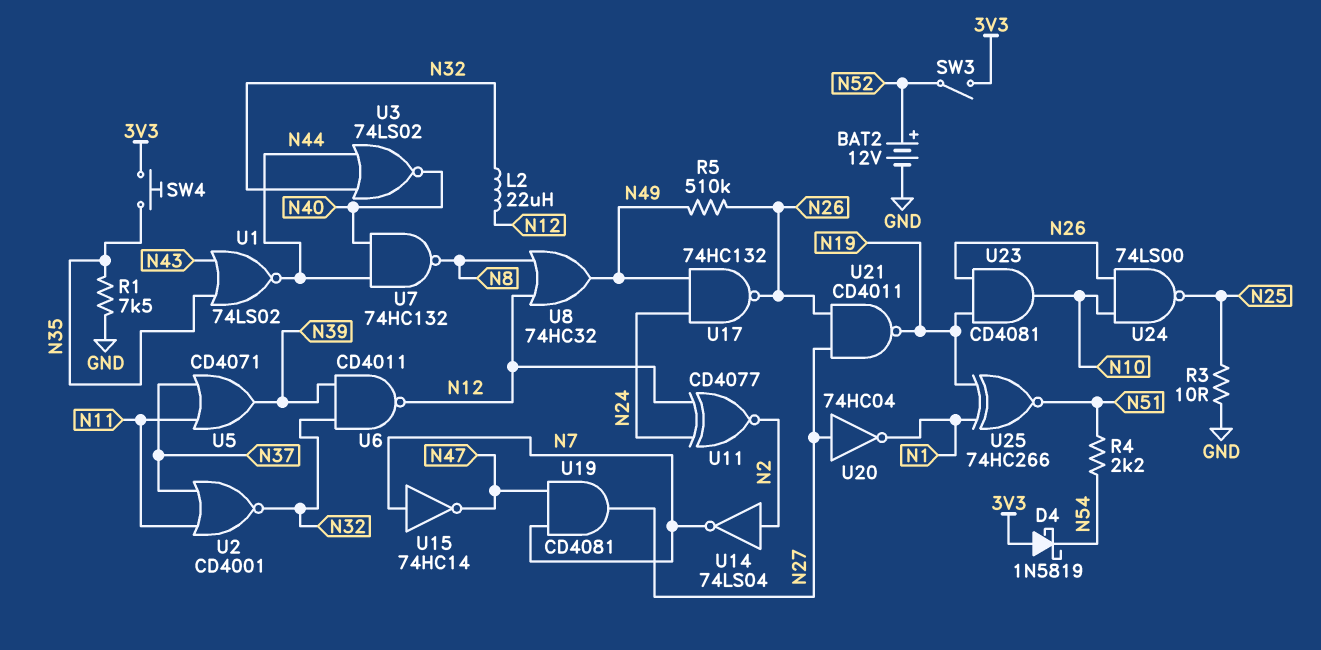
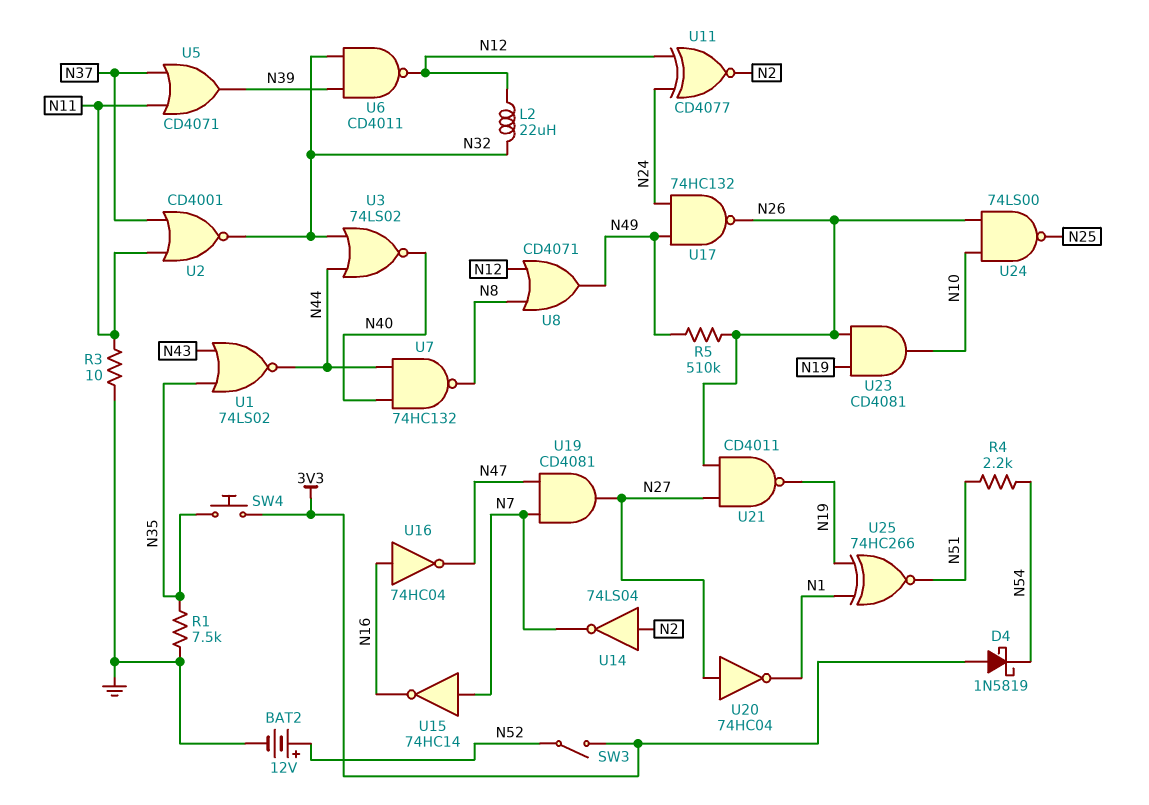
R3: 10 (GND, N25) -> 10 (GND, N11)
U8: OR 74HC32 (in N8, in N12, out N49) -> OR CD4071 (in N8, in N12, out N49)
U15: NOT 74HC14 (in N7, out N47) -> NOT 74HC14 (in N7, out N16)
U16: none -> NOT 74HC04 (in N16, out N47)

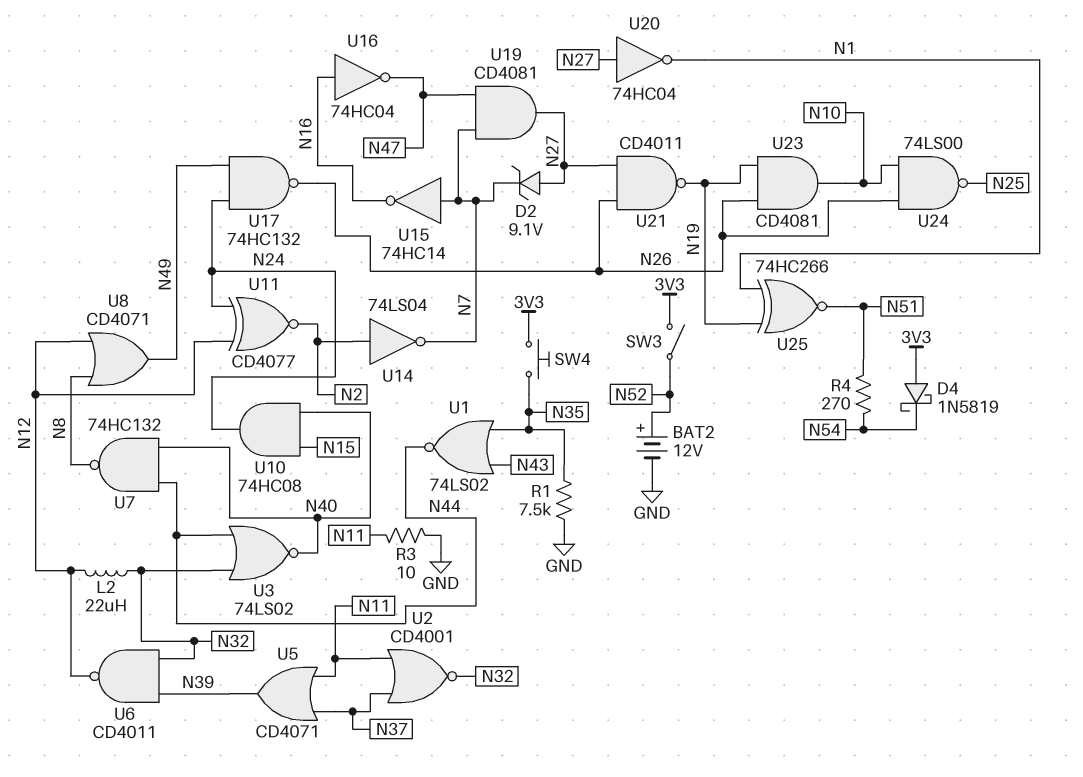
D2: none -> zener 9.1V (A N27, K N7)
R4: 2.2k (N51, N54) -> 270 (N51, N54)
R5: 510k (N26, N49) -> none
U10: none -> AND 74HC08 (in N15, in N40, out N24)

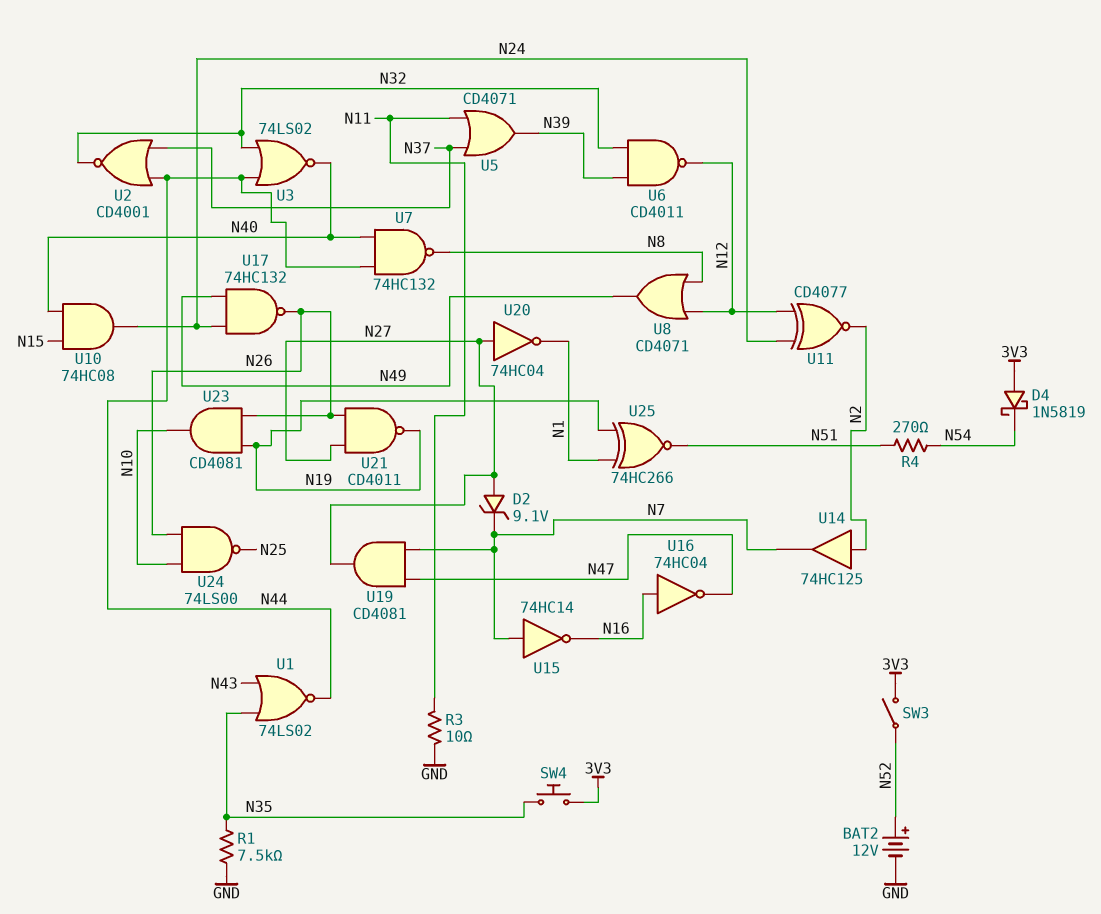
L2: 22uH (N12, N32) -> none
U2: NOR CD4001 (in N11, in N37, out N32) -> NOR CD4001 (in N37, in N44, out N32)
U14: NOT 74LS04 (in N2, out N7) -> buffer 74HC125 (in N2, out N7)

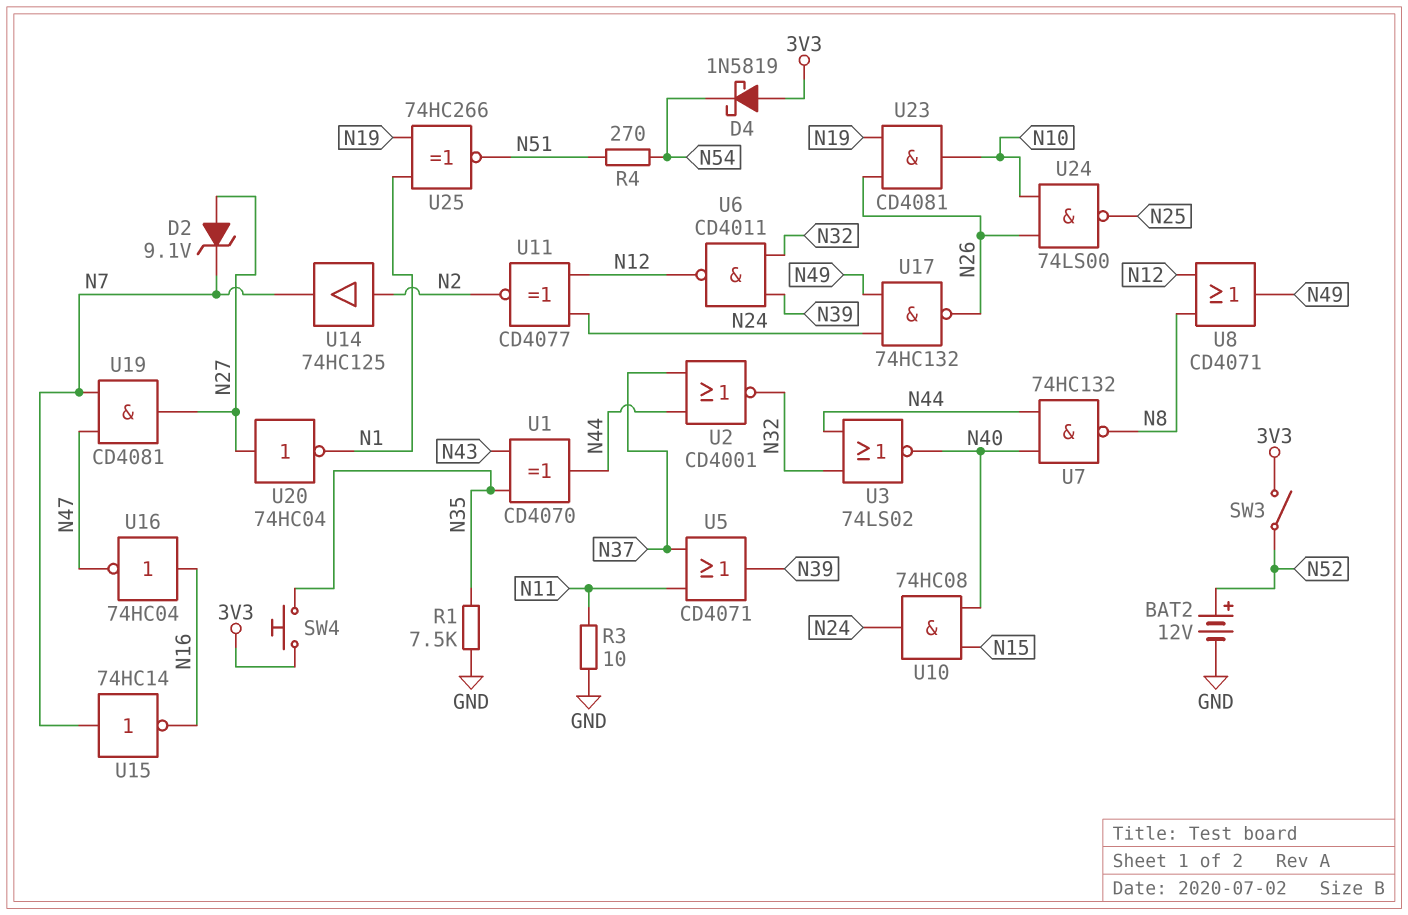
U1: NOR 74LS02 (in N35, in N43, out N44) -> XOR CD4070 (in N35, in N43, out N44)
U21: NAND CD4011 (in N26, in N27, out N19) -> none

